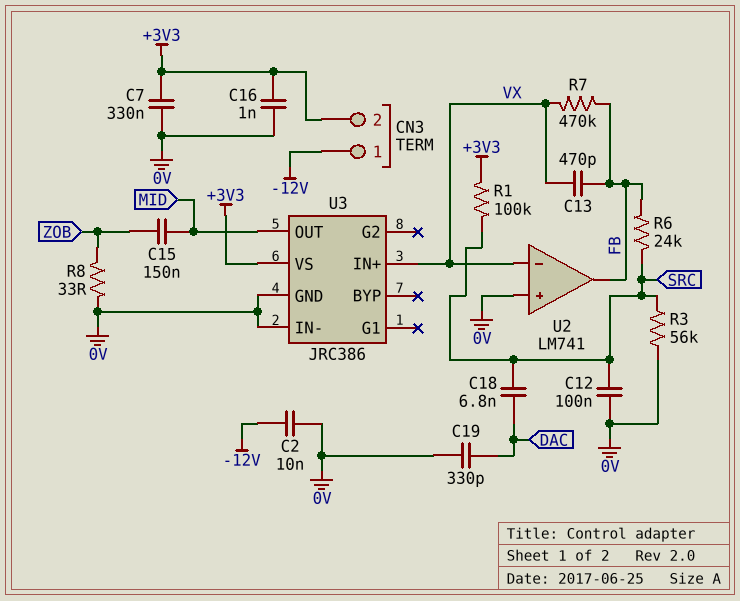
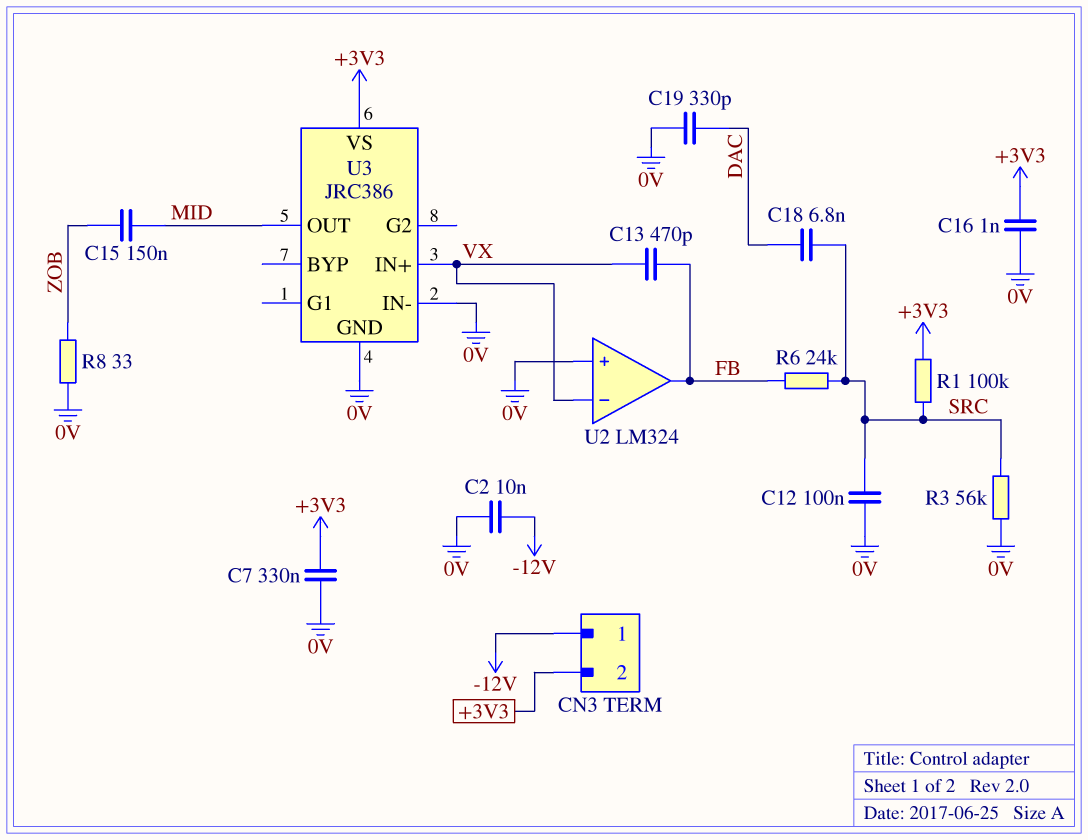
R7: 470k (FB, VX) -> none
U2: LM741 -> LM324

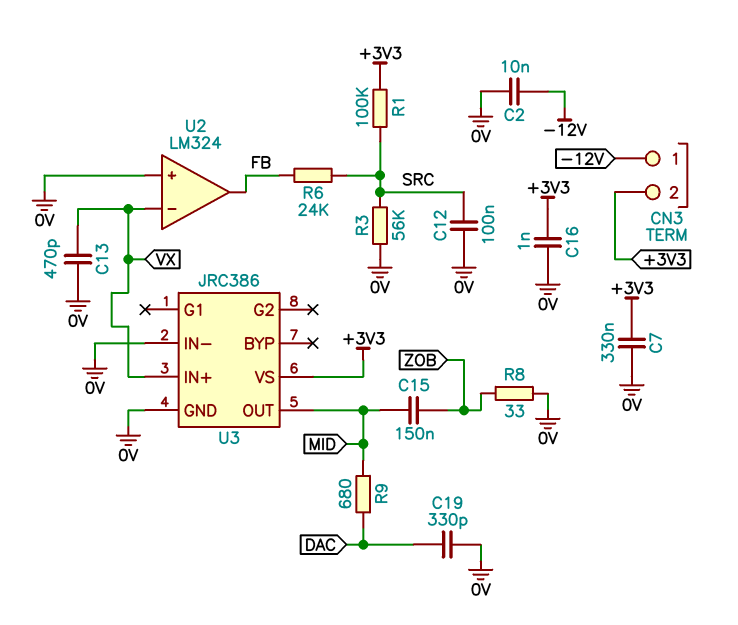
C13: 470pF (FB, VX) -> 470pF (0V, VX)
C18: 6.8nF (DAC, SRC) -> none
R9: none -> 680 (DAC, MID)

